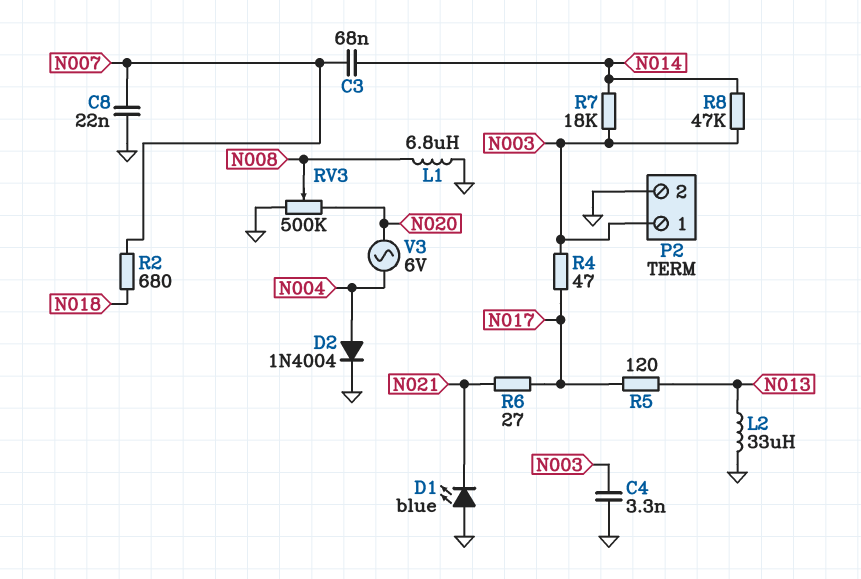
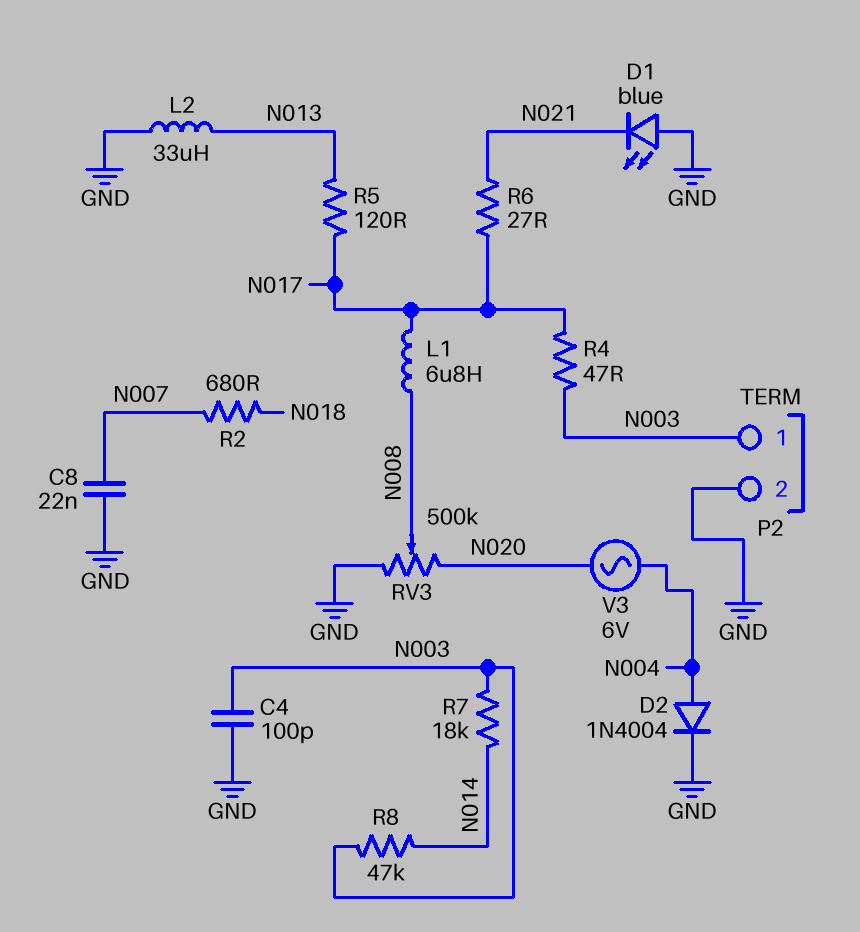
C3: 68nF (N007, N014) -> none
C4: 3.3nF (GND, N003) -> 100pF (GND, N003)
L1: 6.8uH (GND, N008) -> 6.8uH (N008, N017)

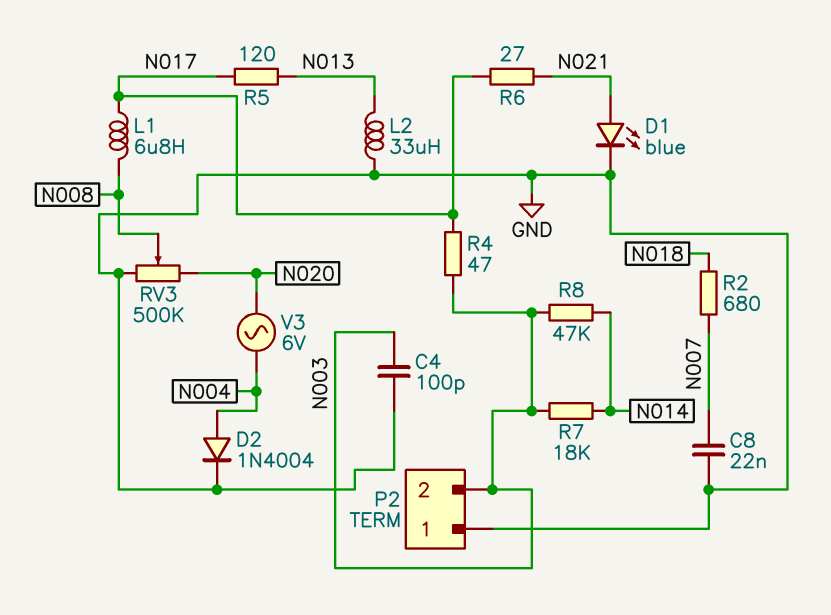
D1: LED blue (A GND, K N021) -> LED blue (A N021, K GND)
P2 pin 1: N003 -> GND
P2 pin 2: GND -> N003

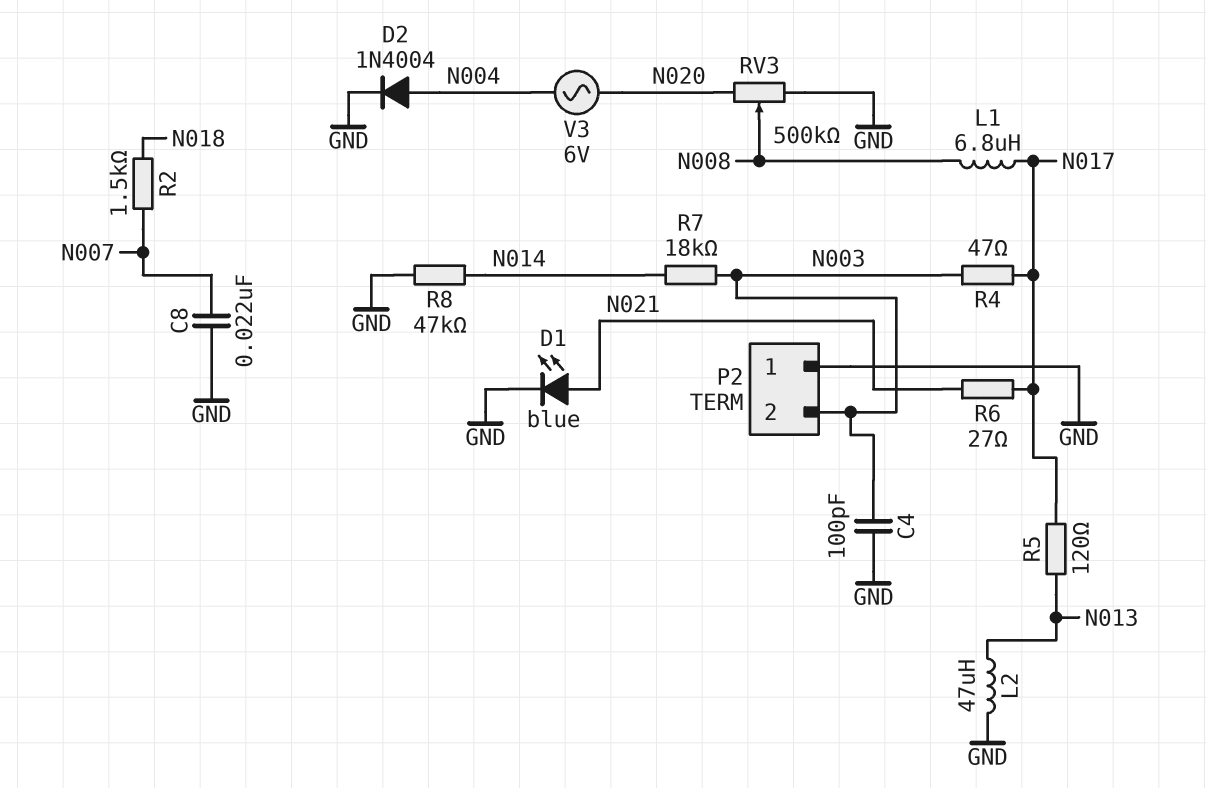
L2: 33uH (GND, N013) -> 47uH (GND, N013)
R2: 680 (N007, N018) -> 1.5k (N007, N018)
R8: 47k (N003, N014) -> 47k (GND, N014)

